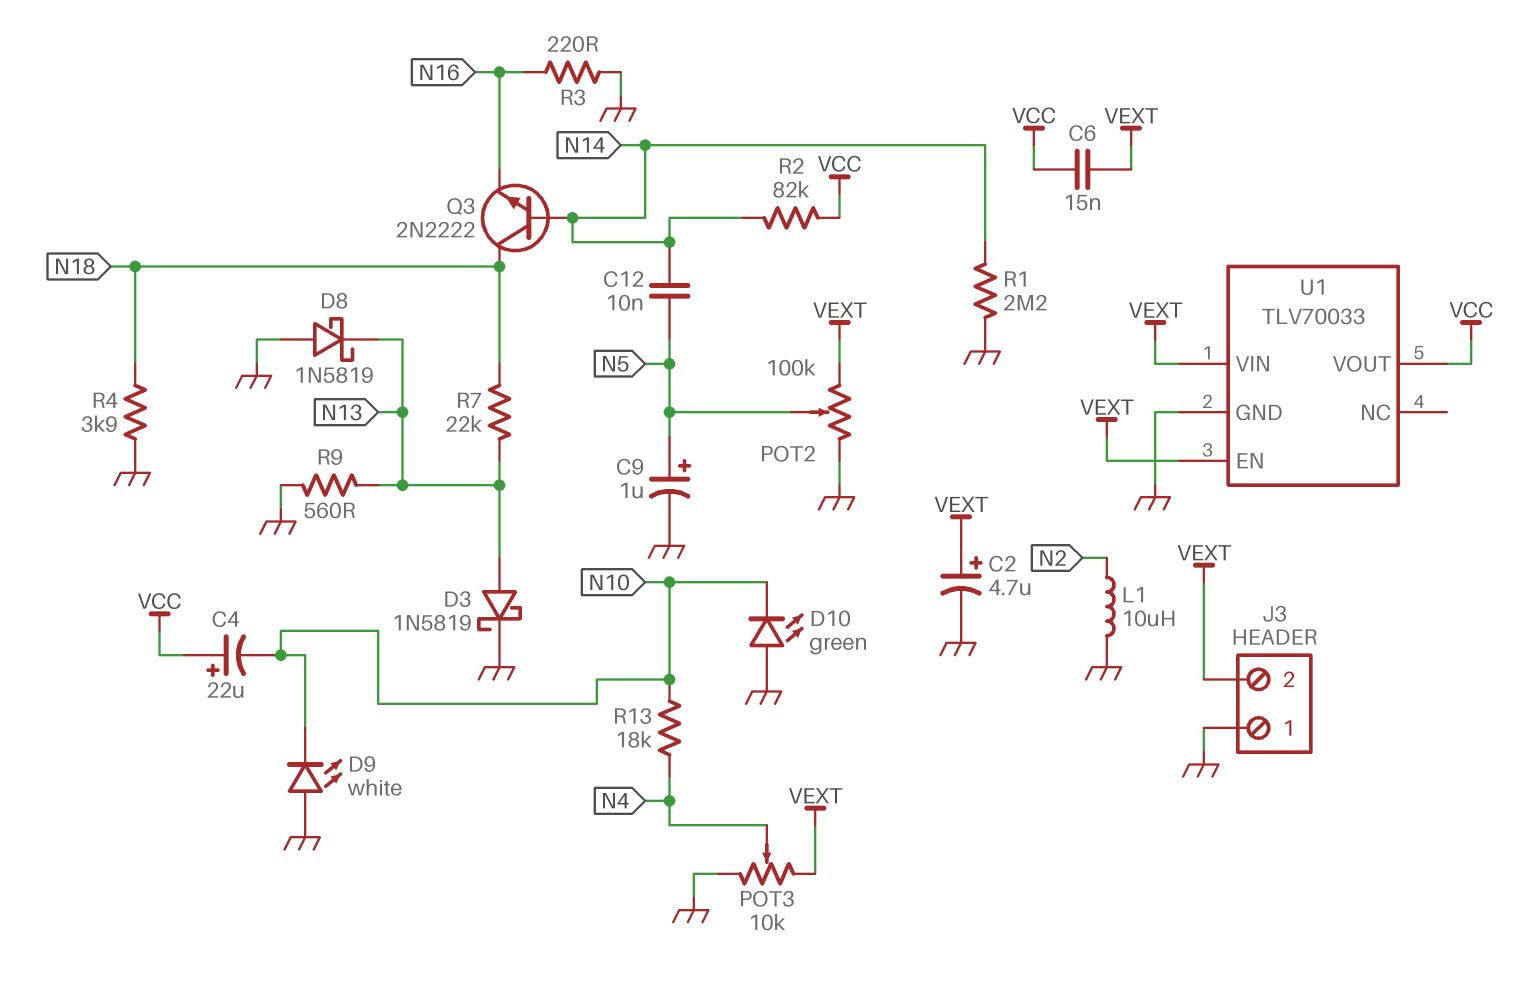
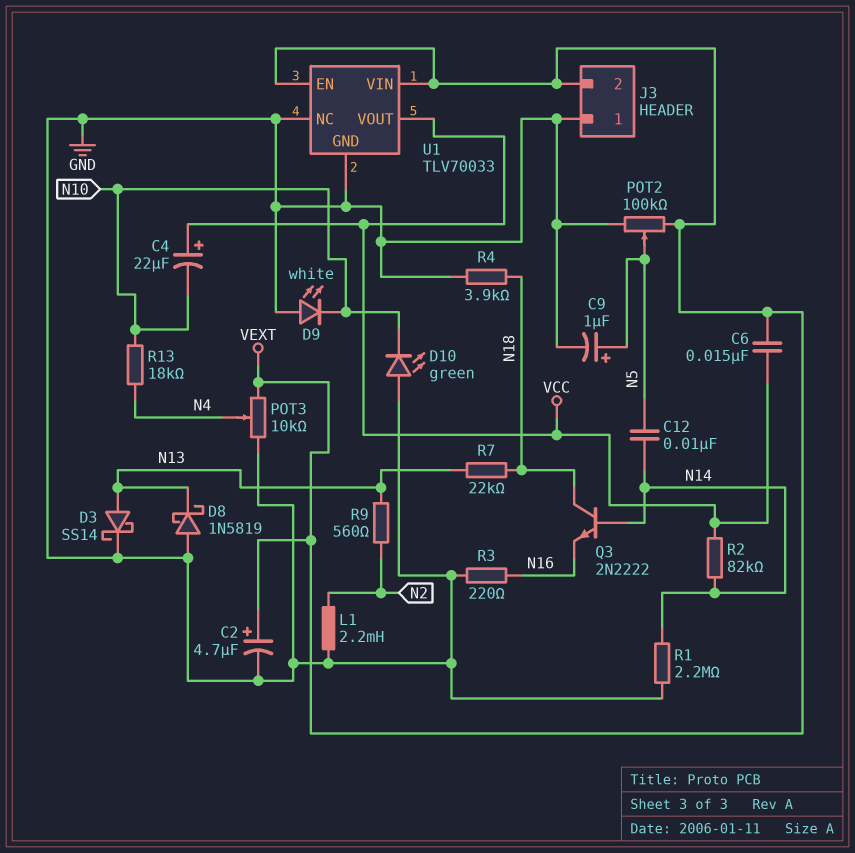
D3: schottky 1N5819 (A N13, K GND) -> schottky SS14 (A N13, K GND)
L1: 10uH (GND, N2) -> 2.2mH (GND, N2)
R9: 560 (GND, N13) -> 560 (N2, N13)
U1 pin NC: none -> GND

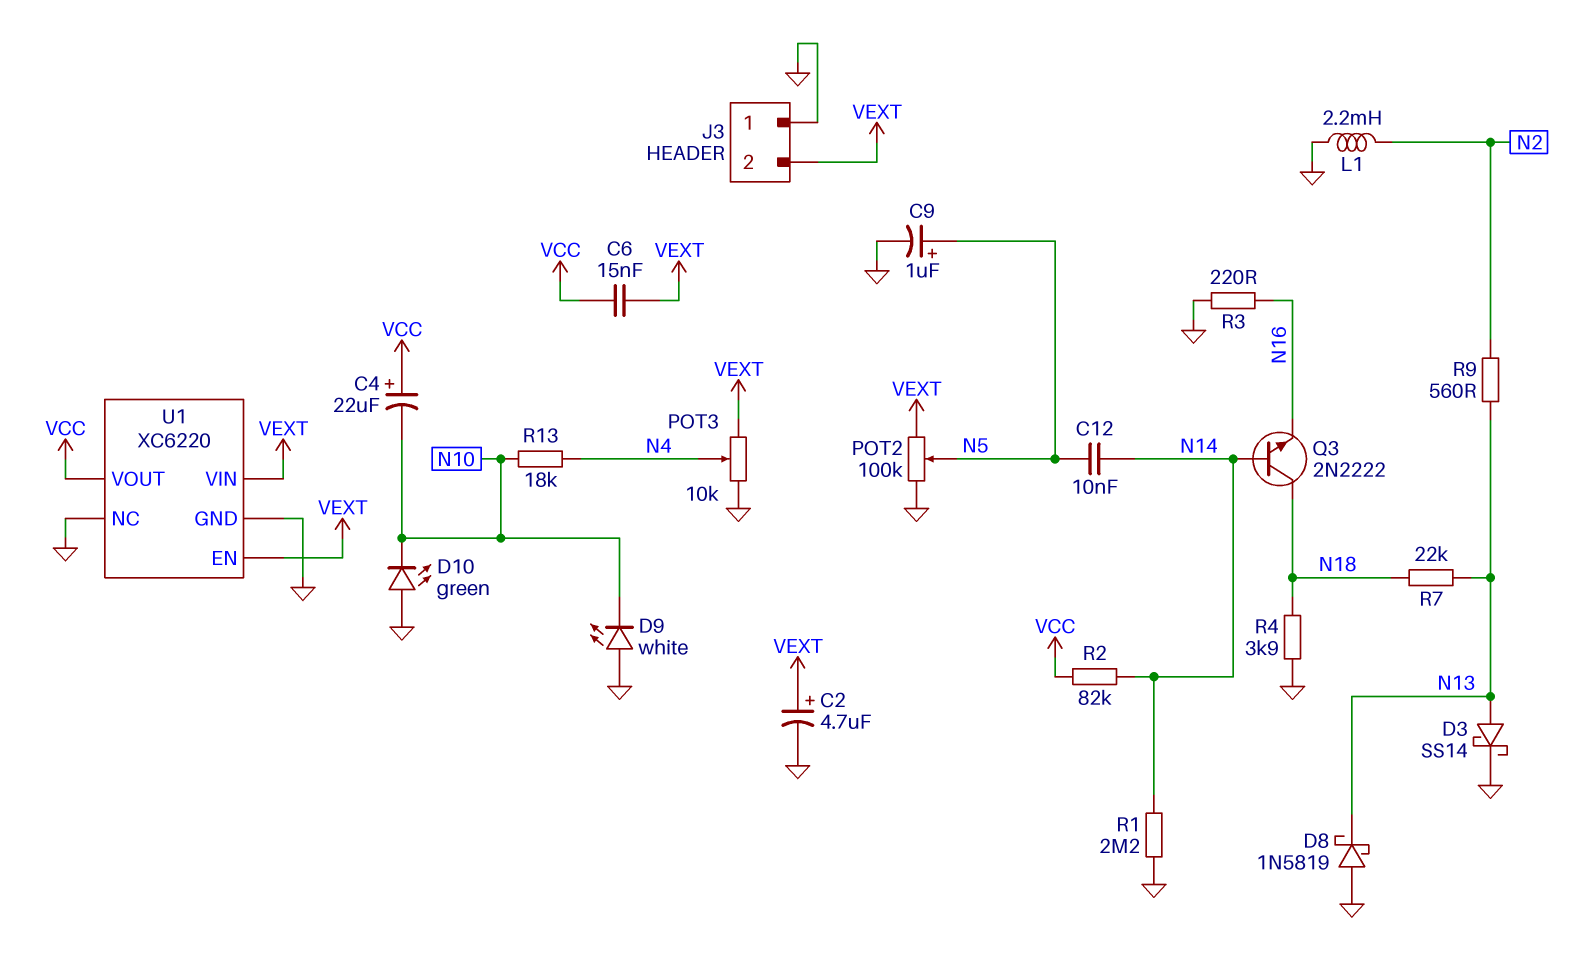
U1: TLV70033 -> XC6220

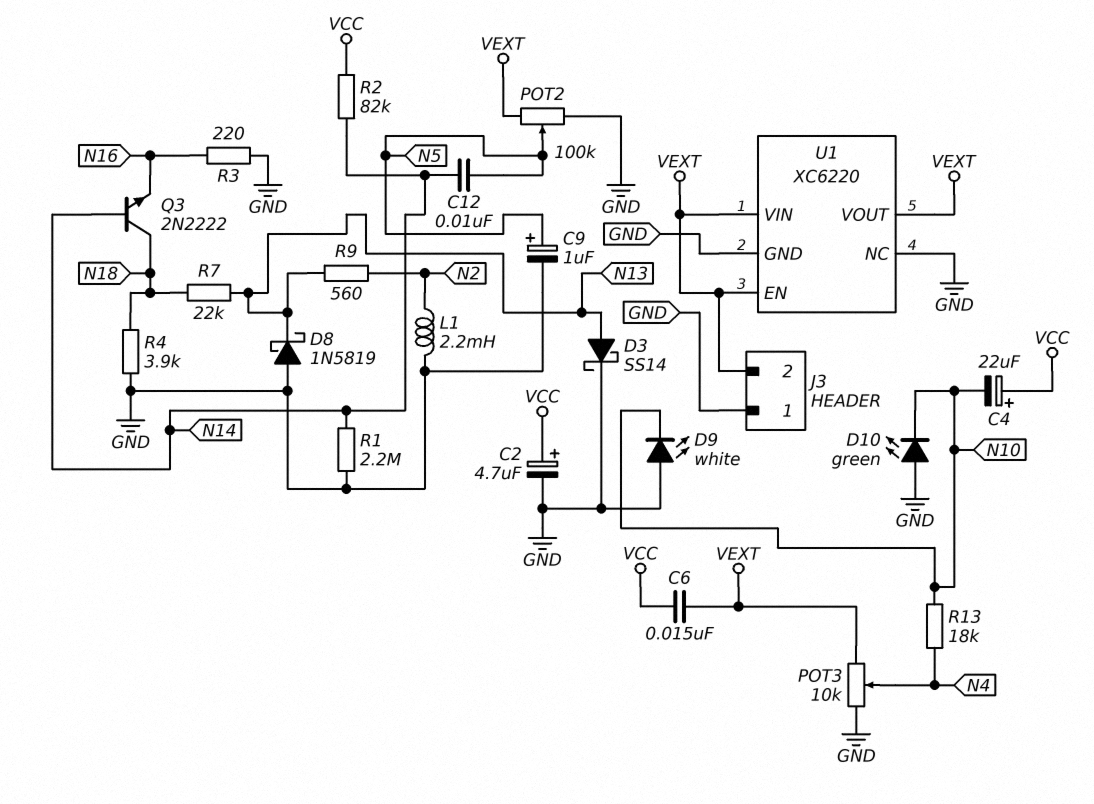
C2: 4.7uF (plus VEXT, minus GND) -> 4.7uF (plus VCC, minus GND)
U1 pin VOUT: VCC -> VEXT

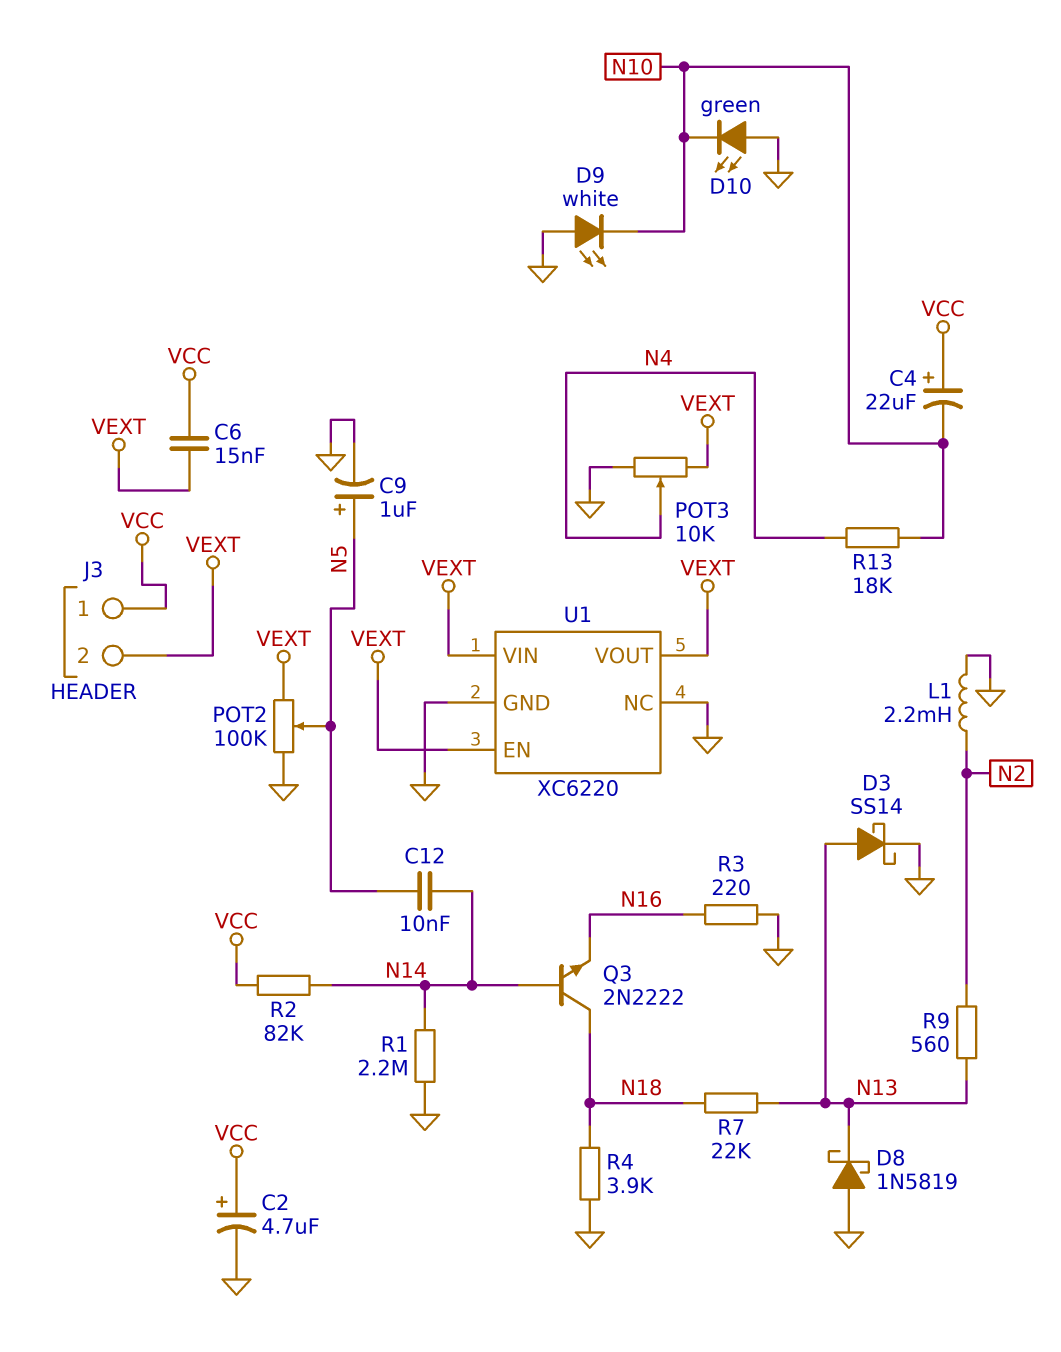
J3 pin 1: GND -> VCC

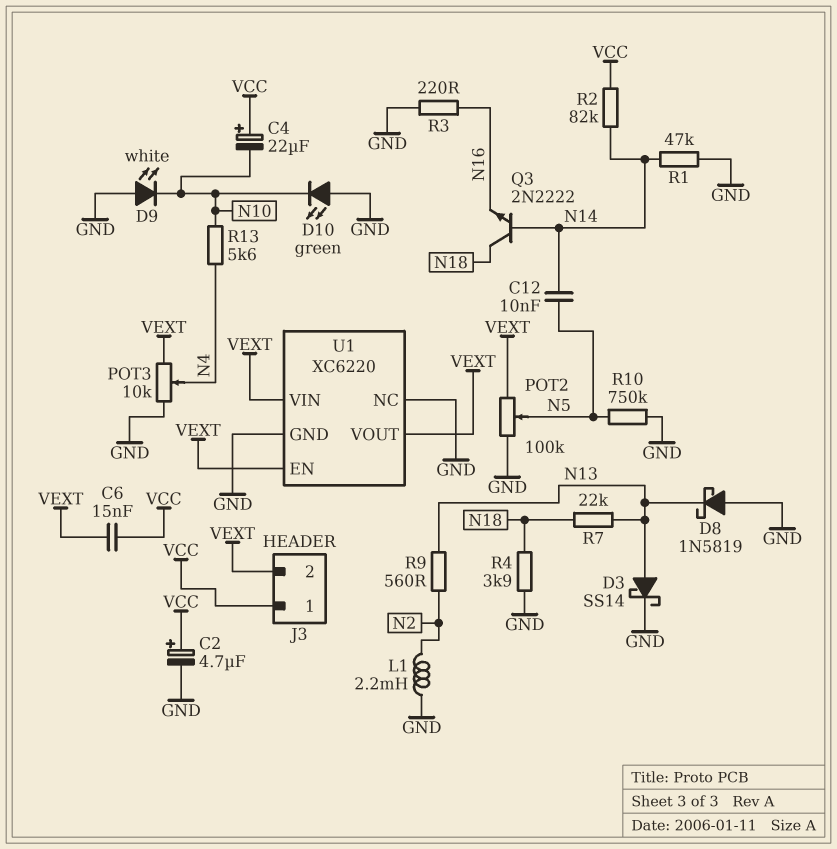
C9: 1uF (plus N5, minus GND) -> none
R1: 2.2M (GND, N14) -> 47k (GND, N14)
R10: none -> 750k (GND, N5)
R13: 18k (N4, N10) -> 5.6k (N4, N10)

